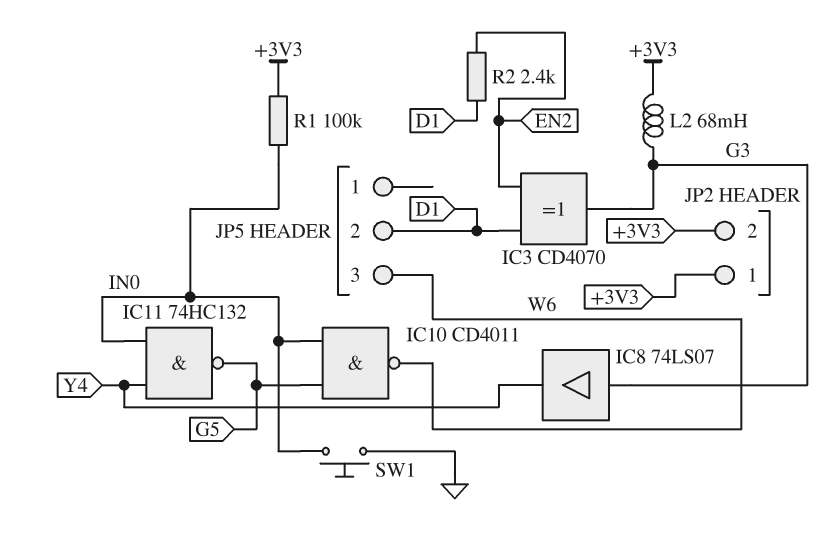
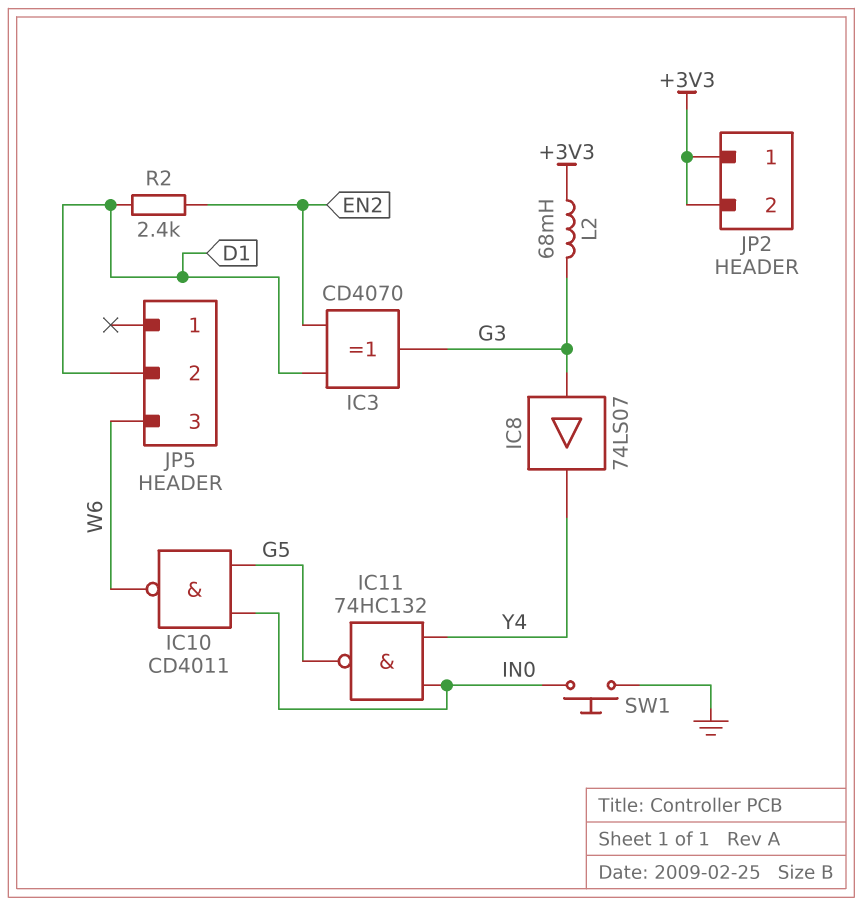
R1: 100k (+3V3, IN0) -> none

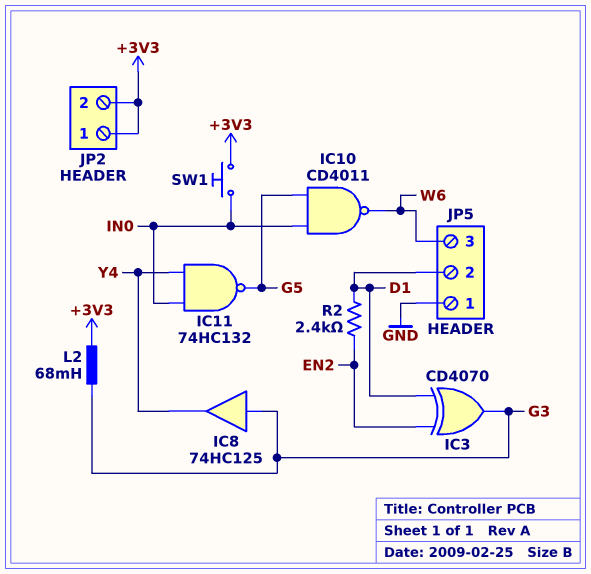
IC8: buffer 74LS07 (in G3, out Y4) -> buffer 74HC125 (in G3, out Y4)
JP5 pin 1: none -> GND
SW1: button (GND, IN0) -> button (+3V3, IN0)

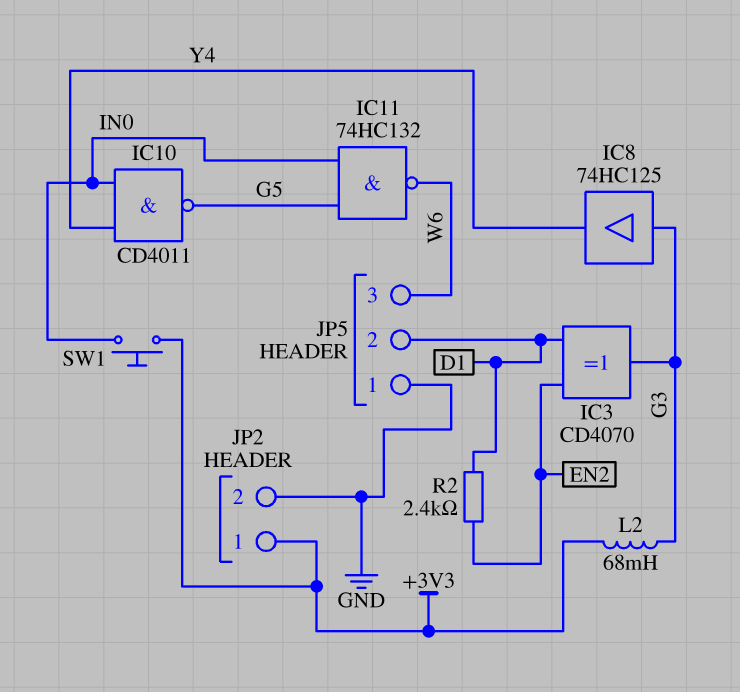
IC10: NAND CD4011 (in G5, in IN0, out W6) -> NAND CD4011 (in IN0, in Y4, out G5)
IC11: NAND 74HC132 (in IN0, in Y4, out G5) -> NAND 74HC132 (in G5, in IN0, out W6)
JP2 pin 2: +3V3 -> GND

